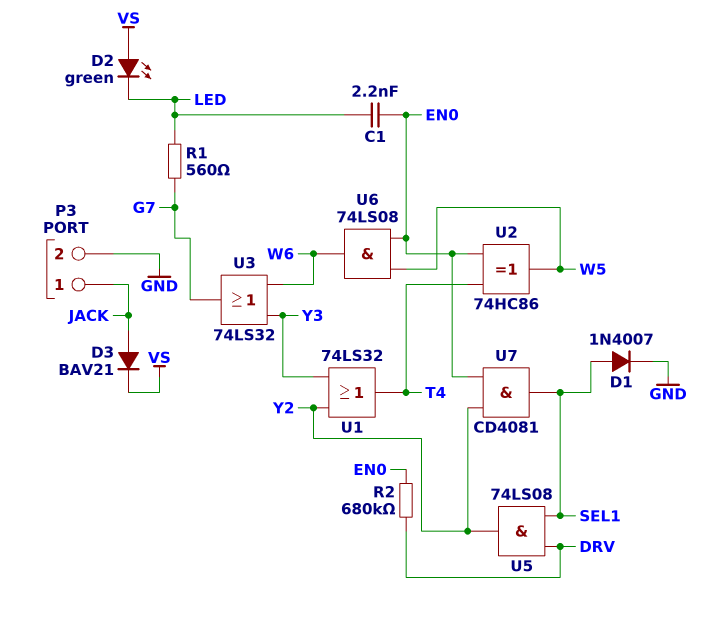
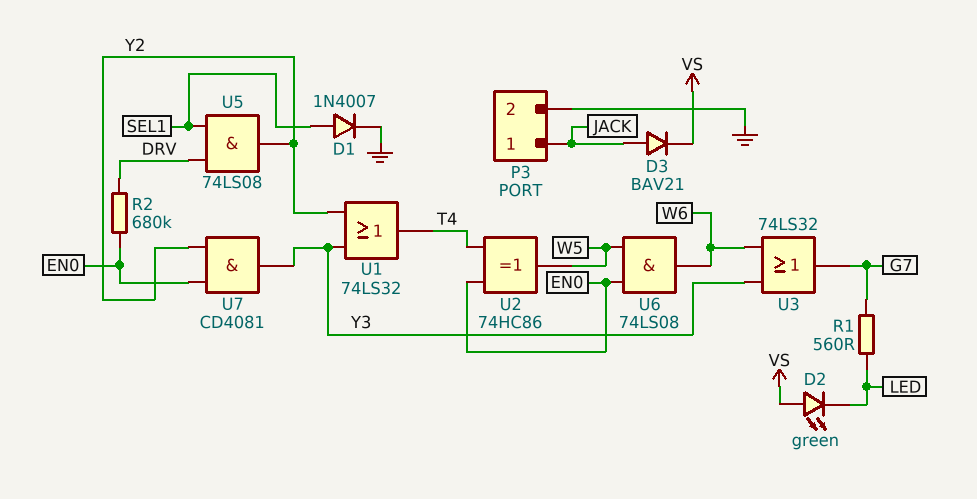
C1: 2.2nF (EN0, LED) -> none
U7: AND CD4081 (in EN0, in Y2, out SEL1) -> AND CD4081 (in EN0, in Y2, out Y3)

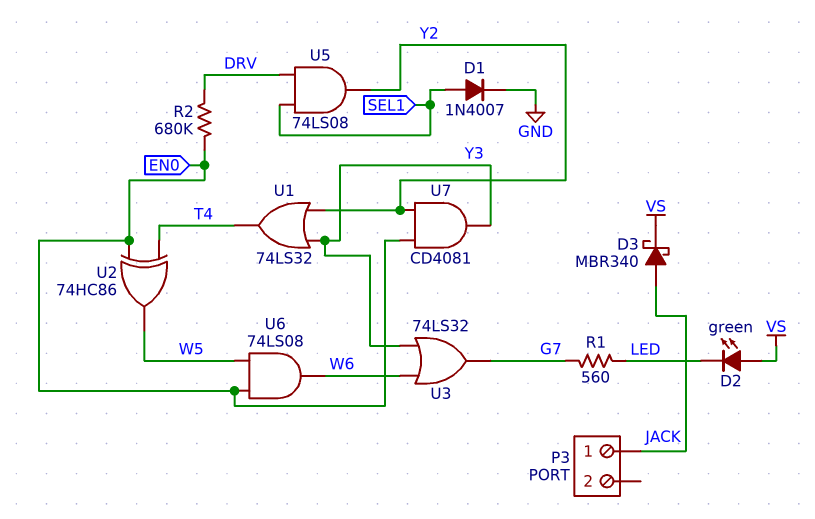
D3: diode BAV21 (A JACK, K VS) -> schottky MBR340 (A JACK, K VS)
P3 pin 2: GND -> none

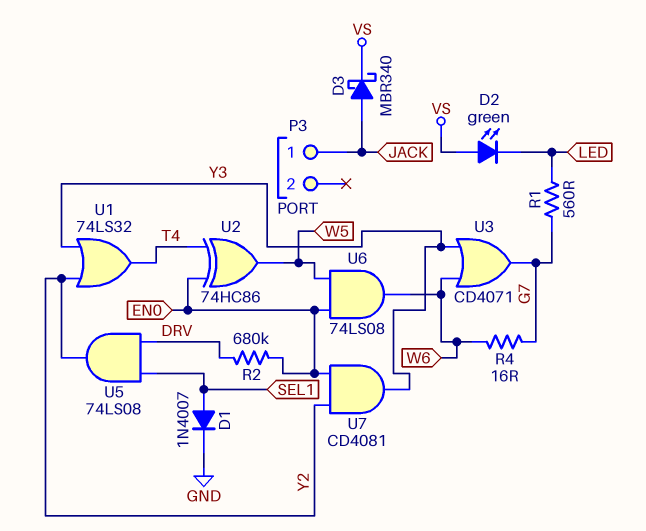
R4: none -> 16 (G7, W6)
U3: OR 74LS32 (in W6, in Y3, out G7) -> OR CD4071 (in W6, in Y3, out G7)

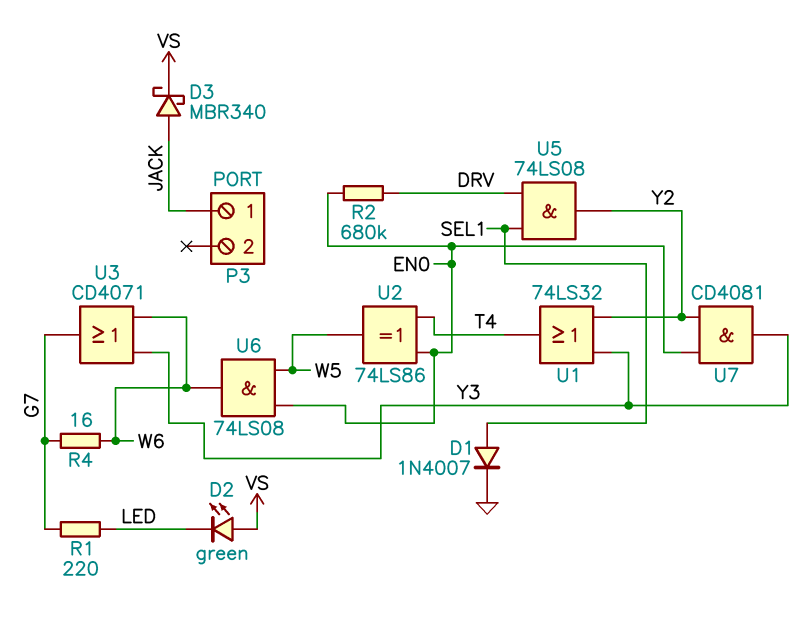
R1: 560 (G7, LED) -> 220 (G7, LED)
U2: XOR 74HC86 (in EN0, in T4, out W5) -> XOR 74LS86 (in EN0, in T4, out W5)

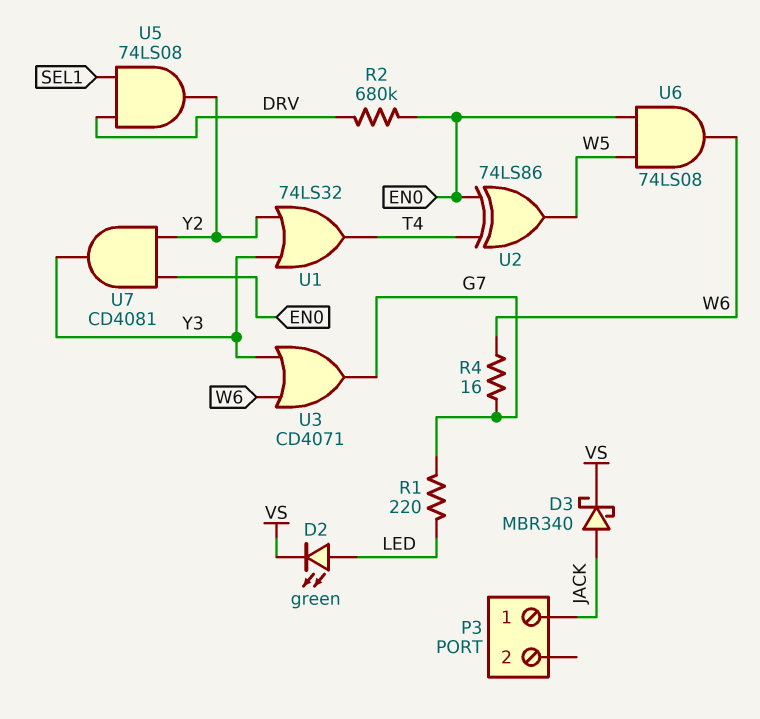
D1: diode 1N4007 (A SEL1, K GND) -> none
D2: LED green (A VS, K LED) -> LED green (A LED, K VS)

